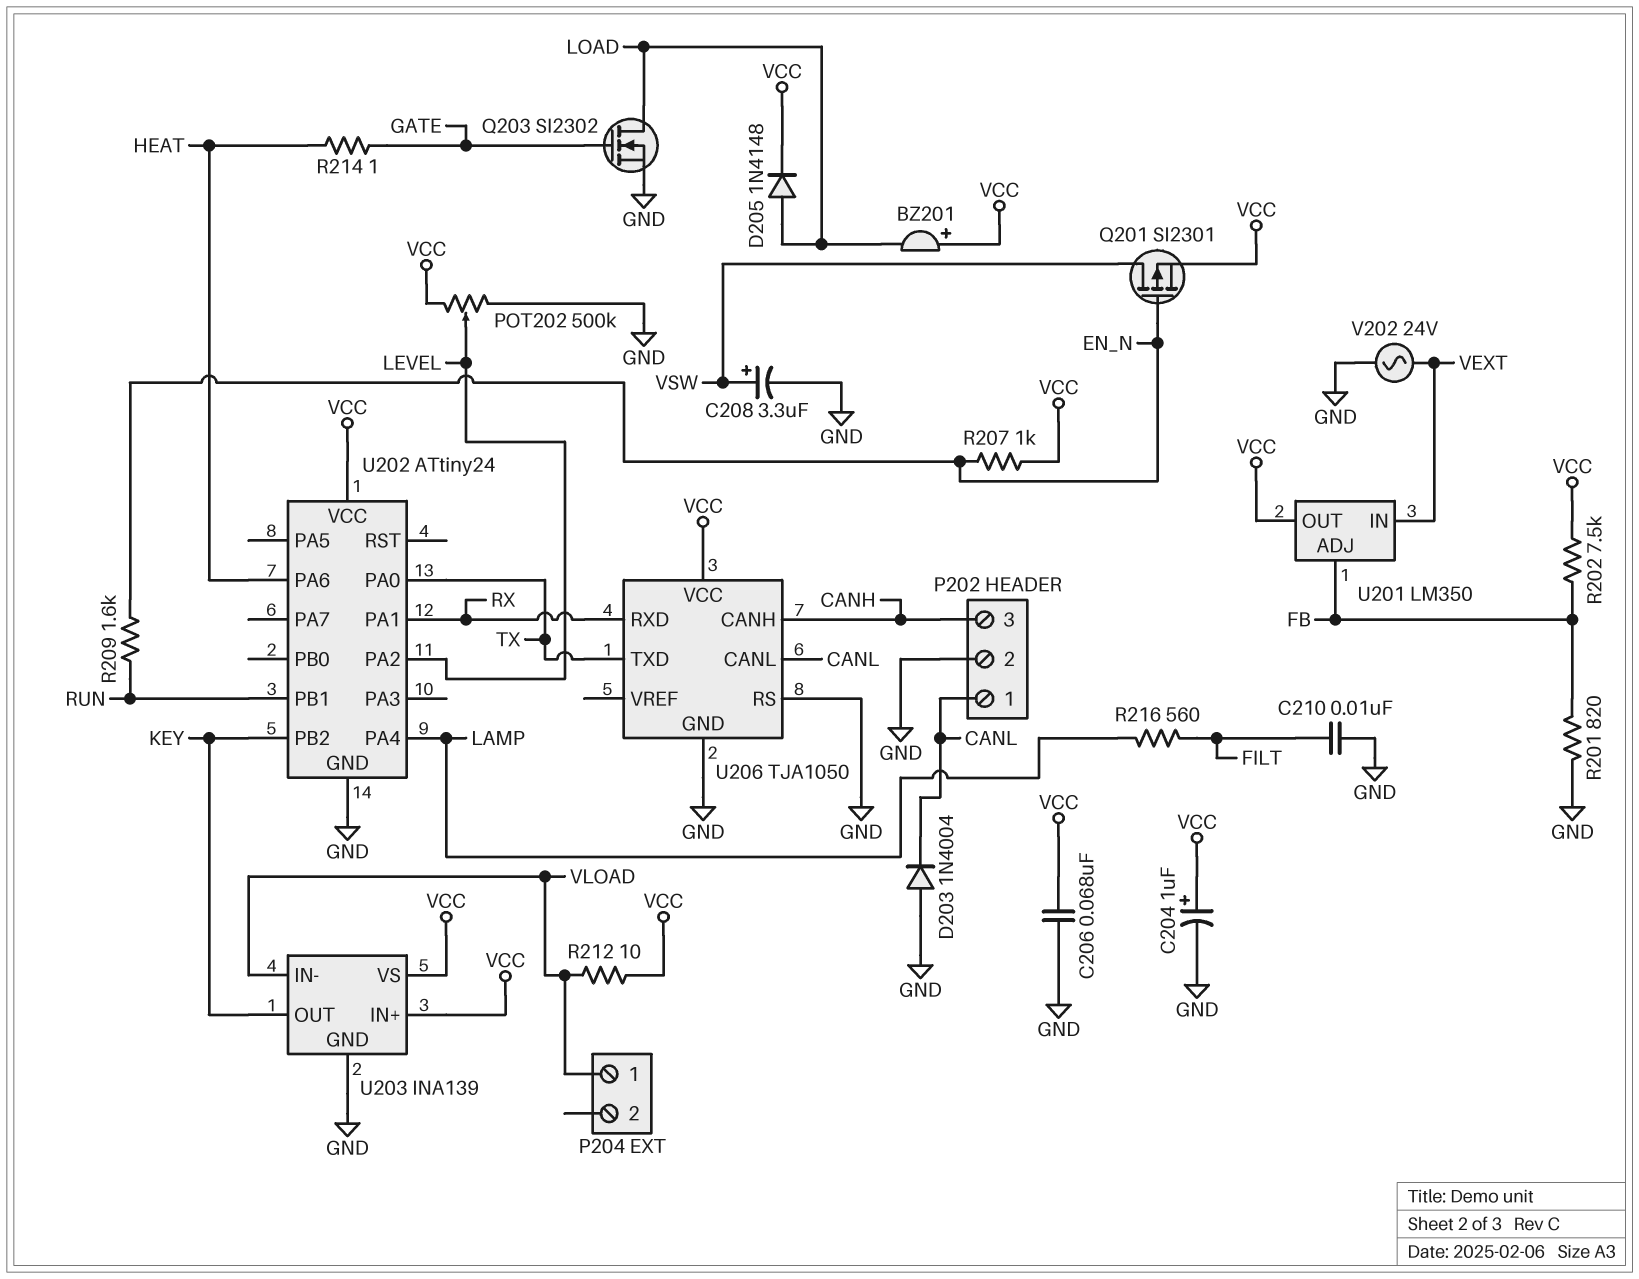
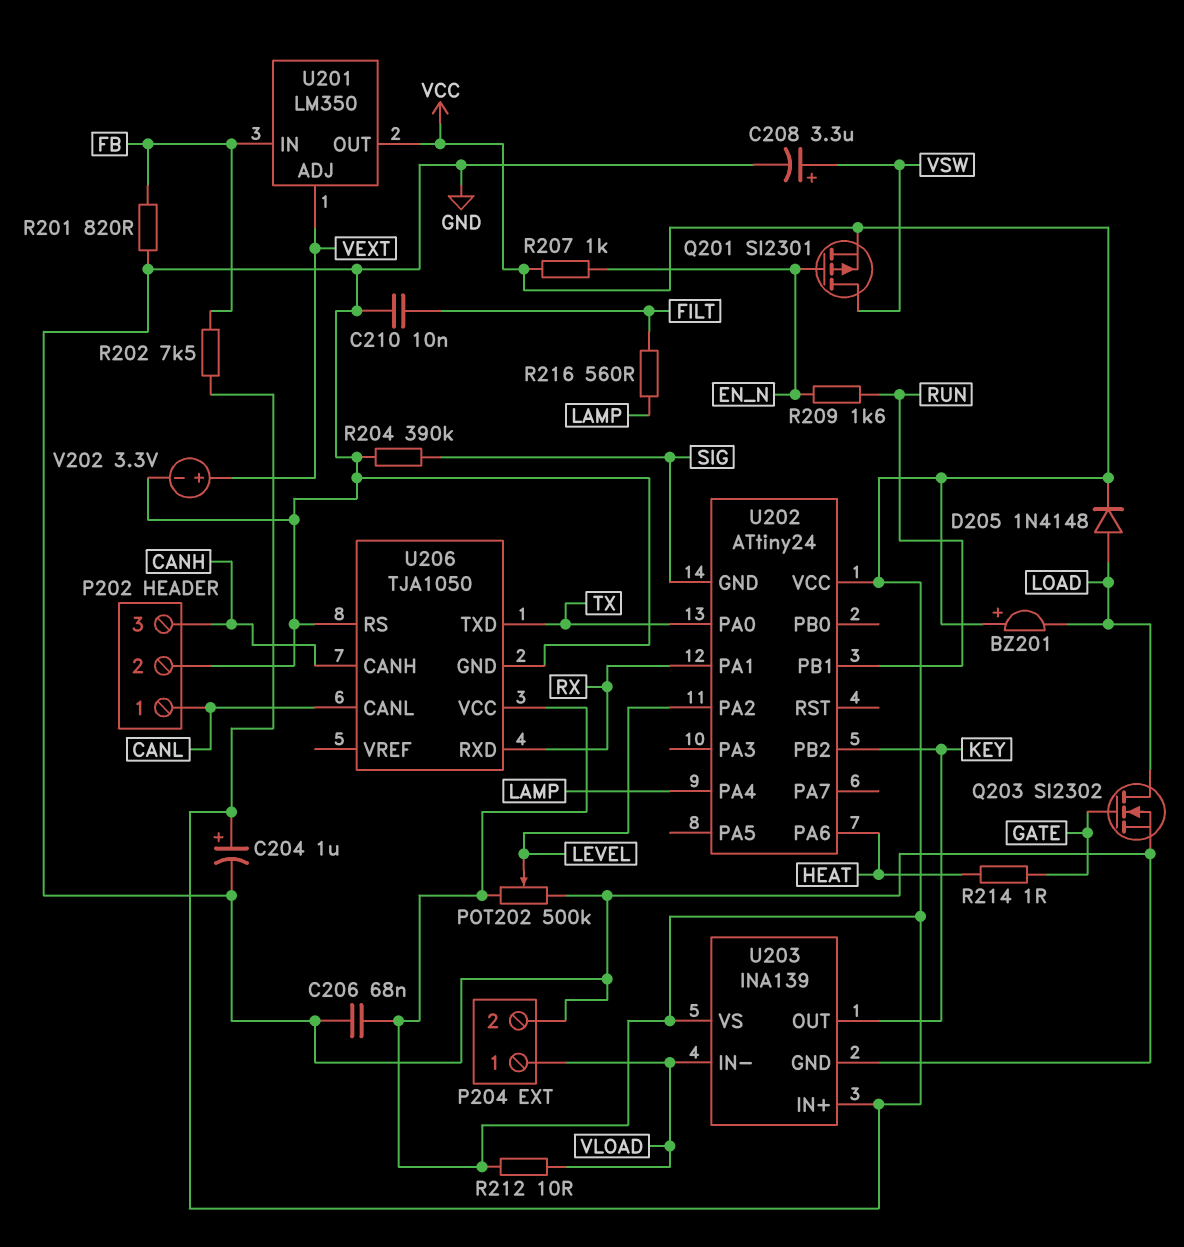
D203: diode 1N4004 (A GND, K CANL) -> none
P204 pin 2: none -> GND
R204: none -> 390k (GND, SIG)
U201 pin ADJ: FB -> VEXT
U201 pin IN: VEXT -> FB
U202 pin GND: GND -> SIG
V202: AC 24V (GND, VEXT) -> 3.3V (plus VEXT, minus GND)

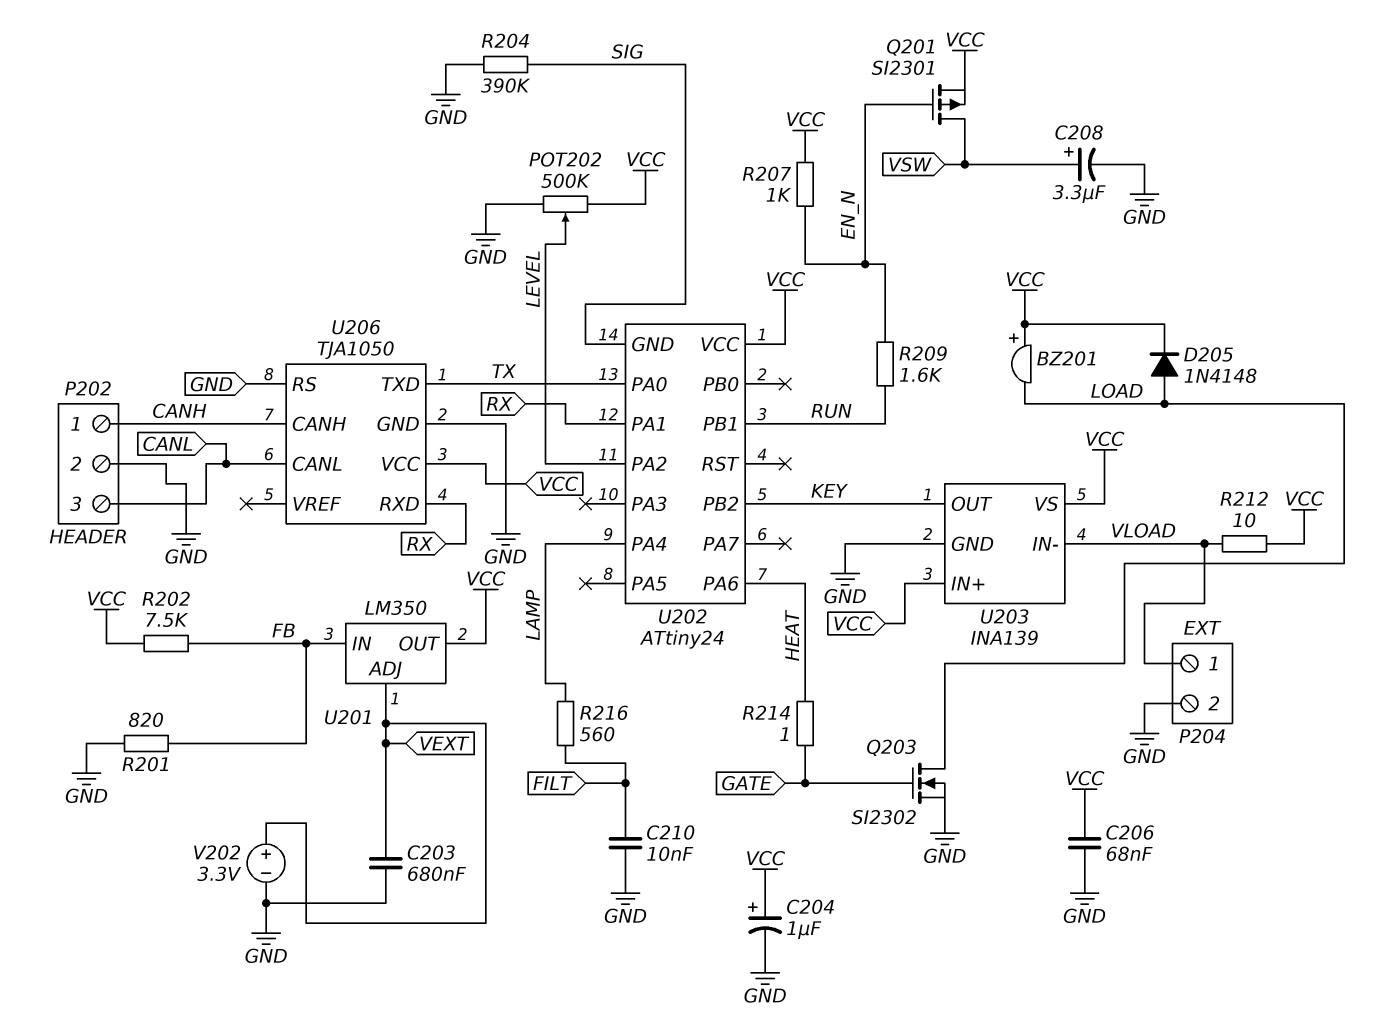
C203: none -> 680nF (GND, VEXT)
P202 pin 1: CANL -> CANH
P202 pin 3: CANH -> CANL

